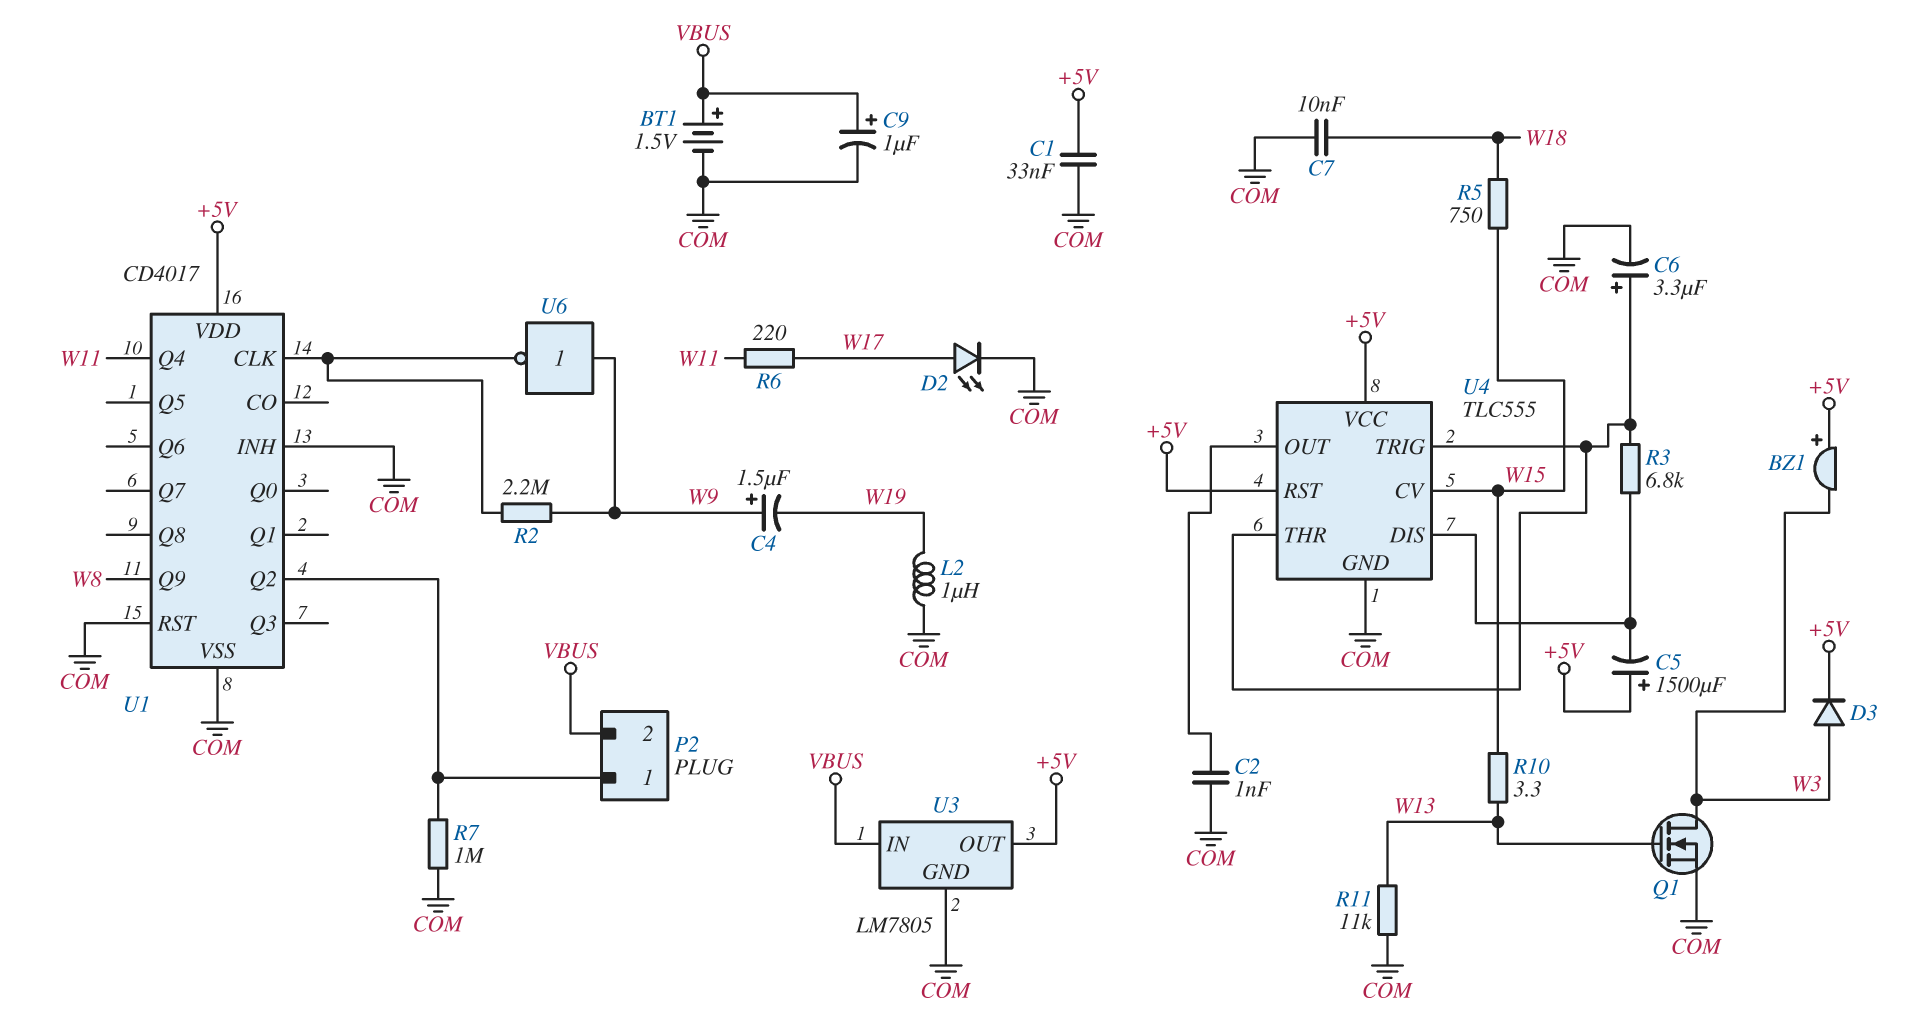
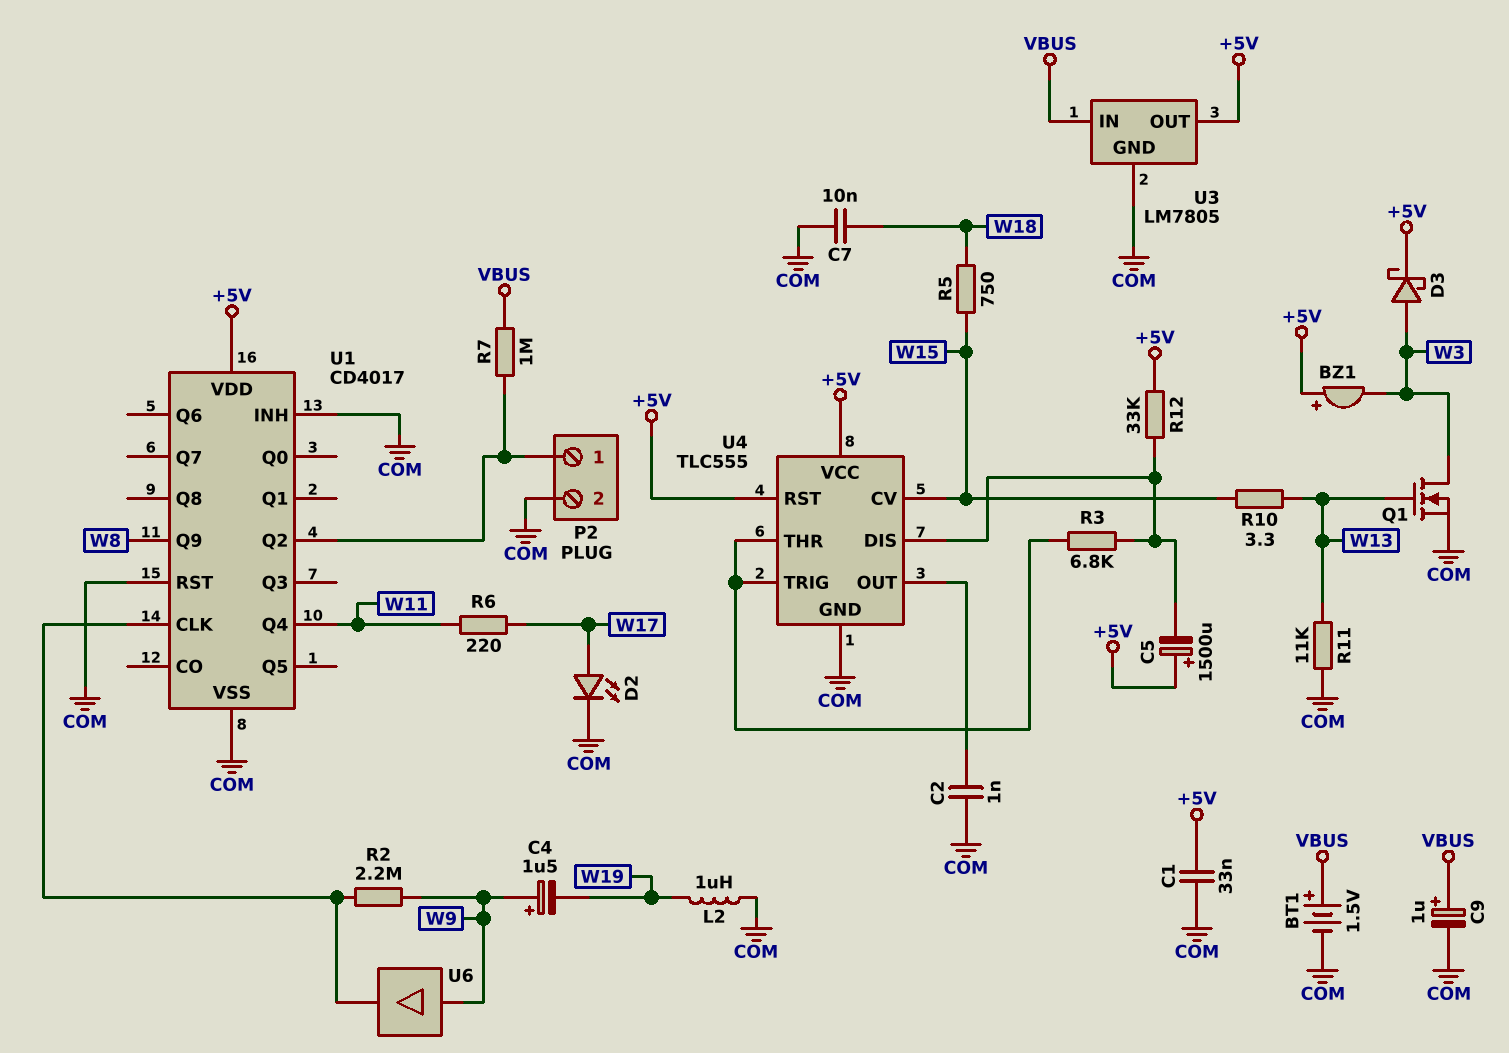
C6: 3.3uF (plus U4/THR, minus COM) -> none
D3: diode (A W3, K +5V) -> schottky (A W3, K +5V)
P2 pin 2: VBUS -> COM
R7: 1M (COM, P2/1) -> 1M (P2/1, VBUS)
R12: none -> 33k (+5V, U4/DIS)
U6: NOT (in W9, out U1/CLK) -> buffer (in W9, out U1/CLK)

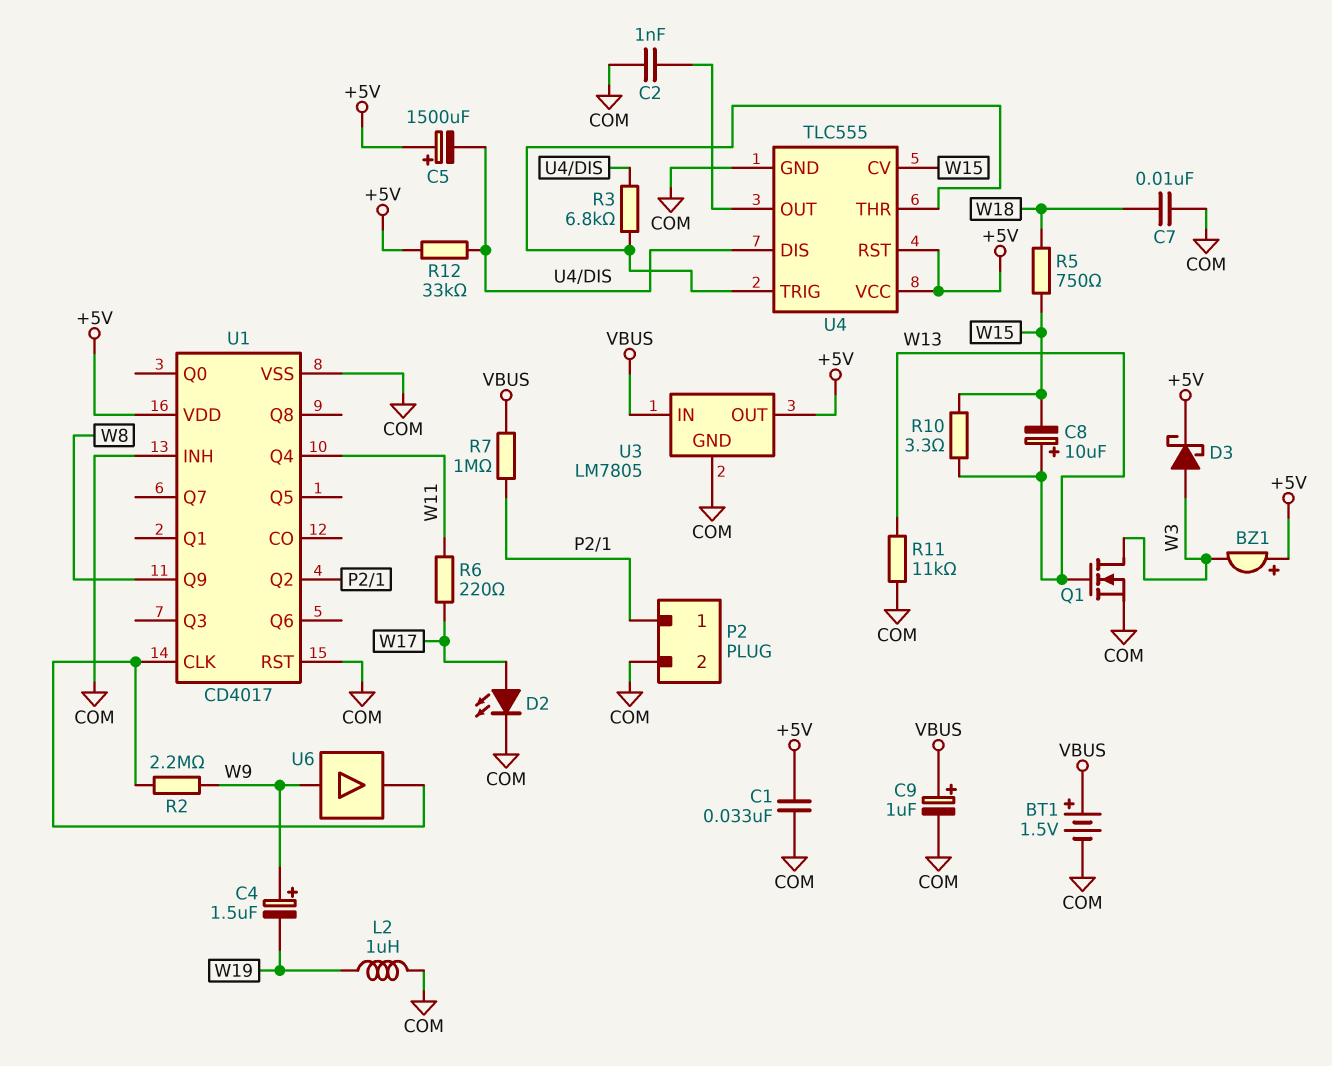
C8: none -> 10uF (plus W13, minus W15)

